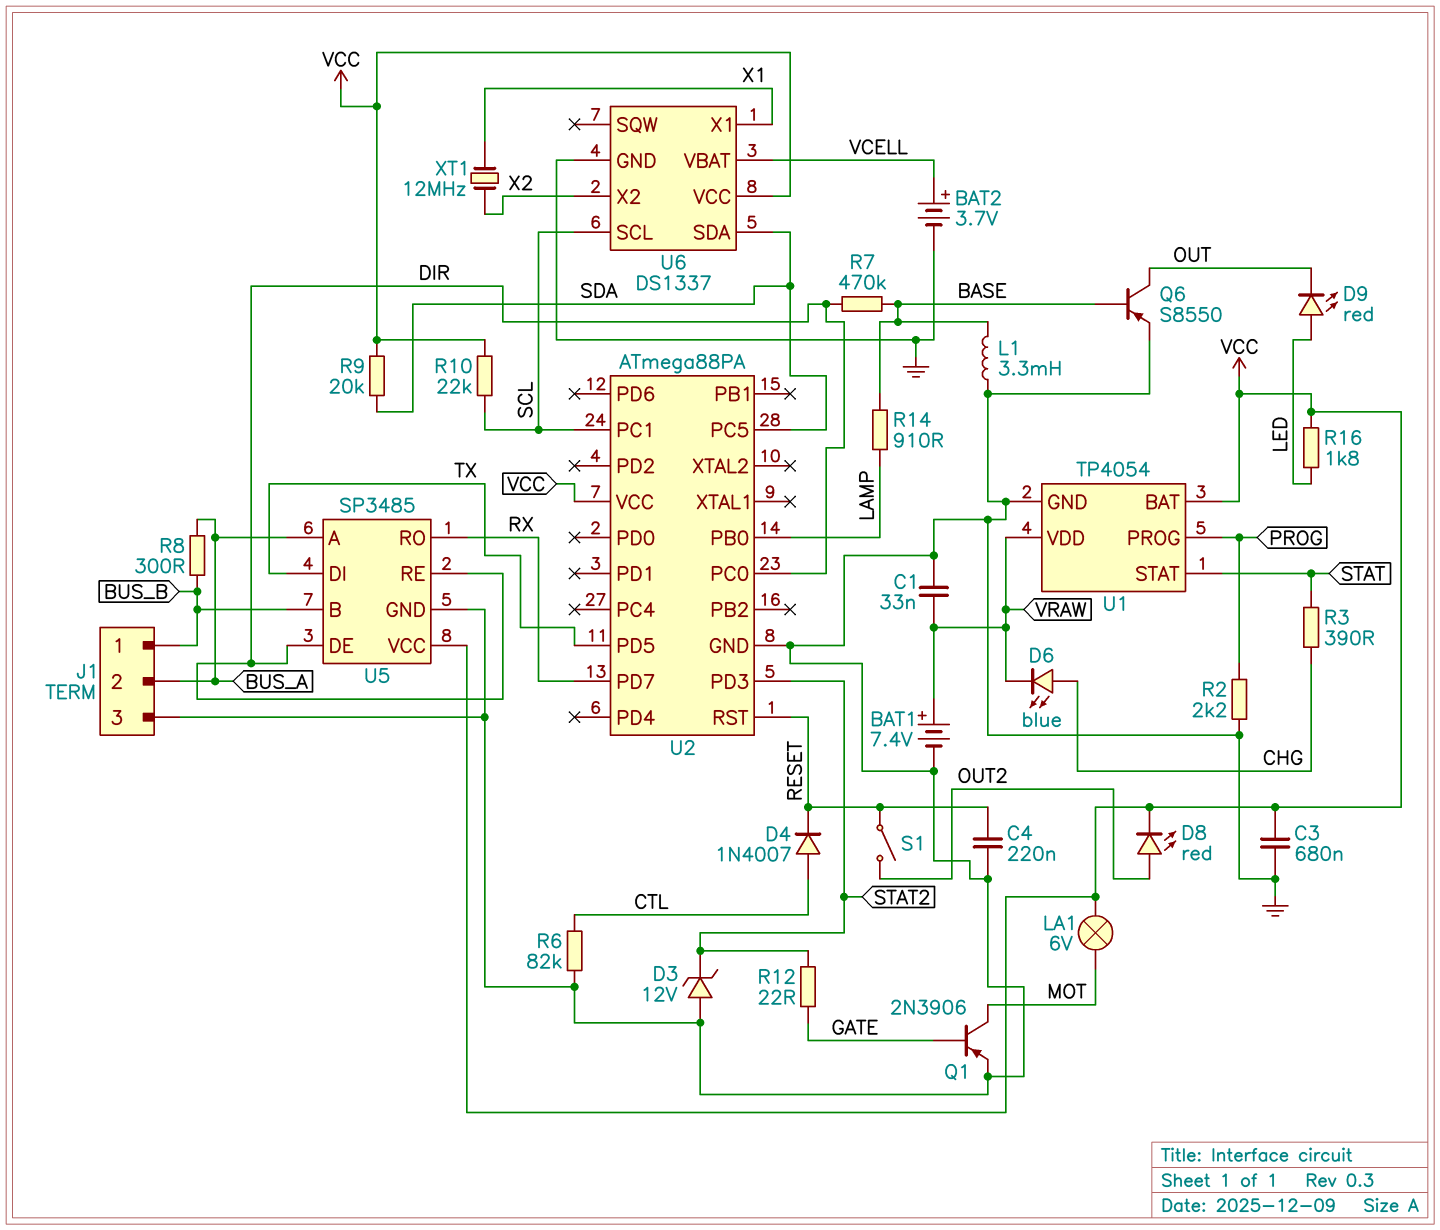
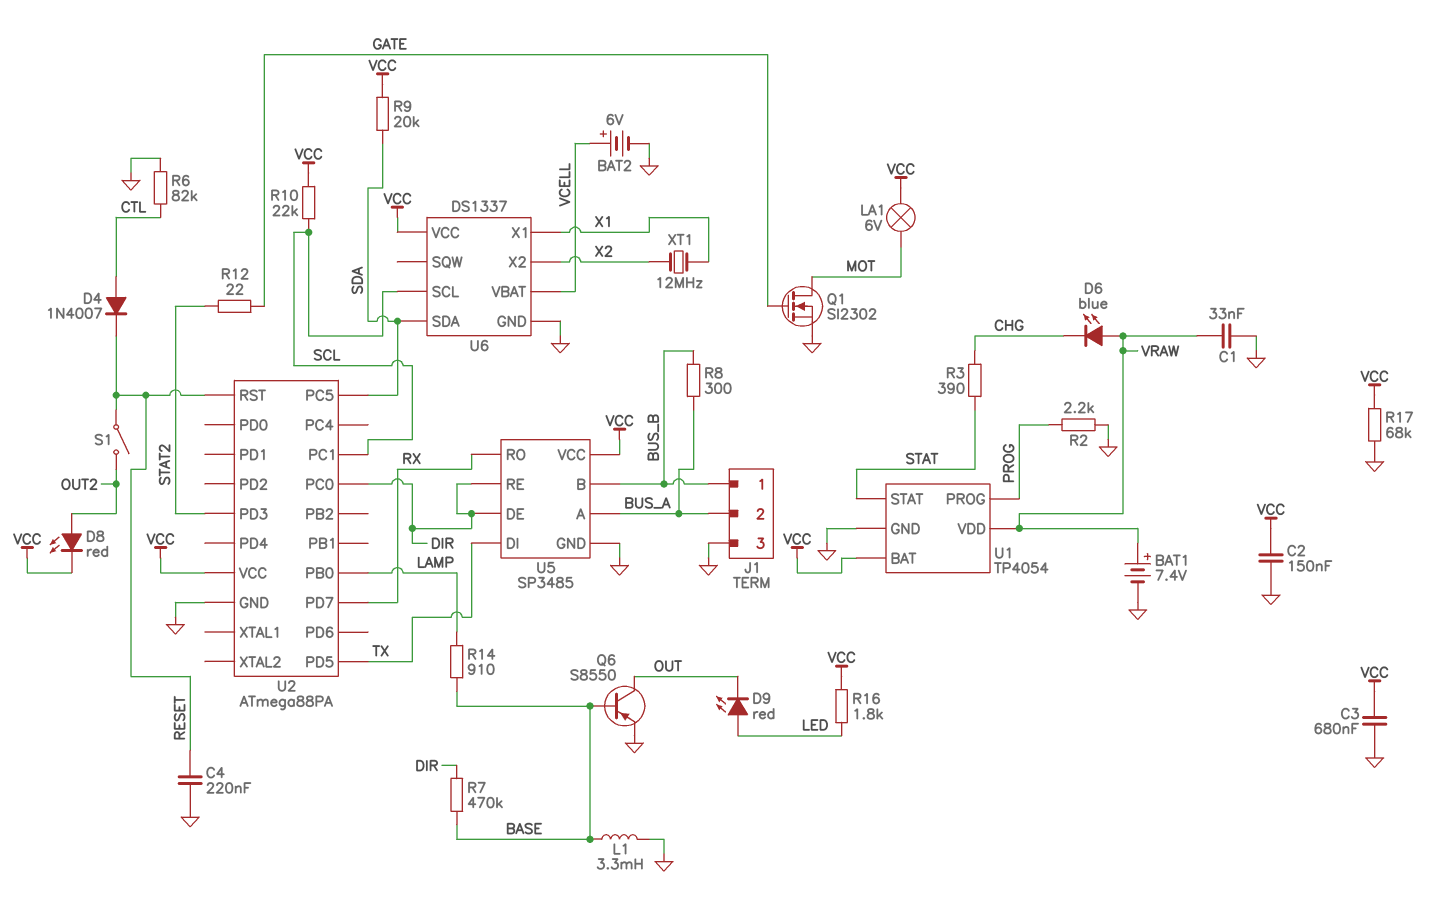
BAT2: 3.7V (plus VCELL, minus GND) -> 6V (plus VCELL, minus GND)
C2: none -> 150nF (GND, VCC)
D3: zener 12V (A GND, K STAT2) -> none
D6: LED blue (A CHG, K VRAW) -> LED blue (A VRAW, K CHG)
Q1: PNP 2N3906 (B GATE, C MOT, E GND) -> NMOS SI2302 (G GATE, D MOT, S GND)
R17: none -> 68k (GND, VCC)

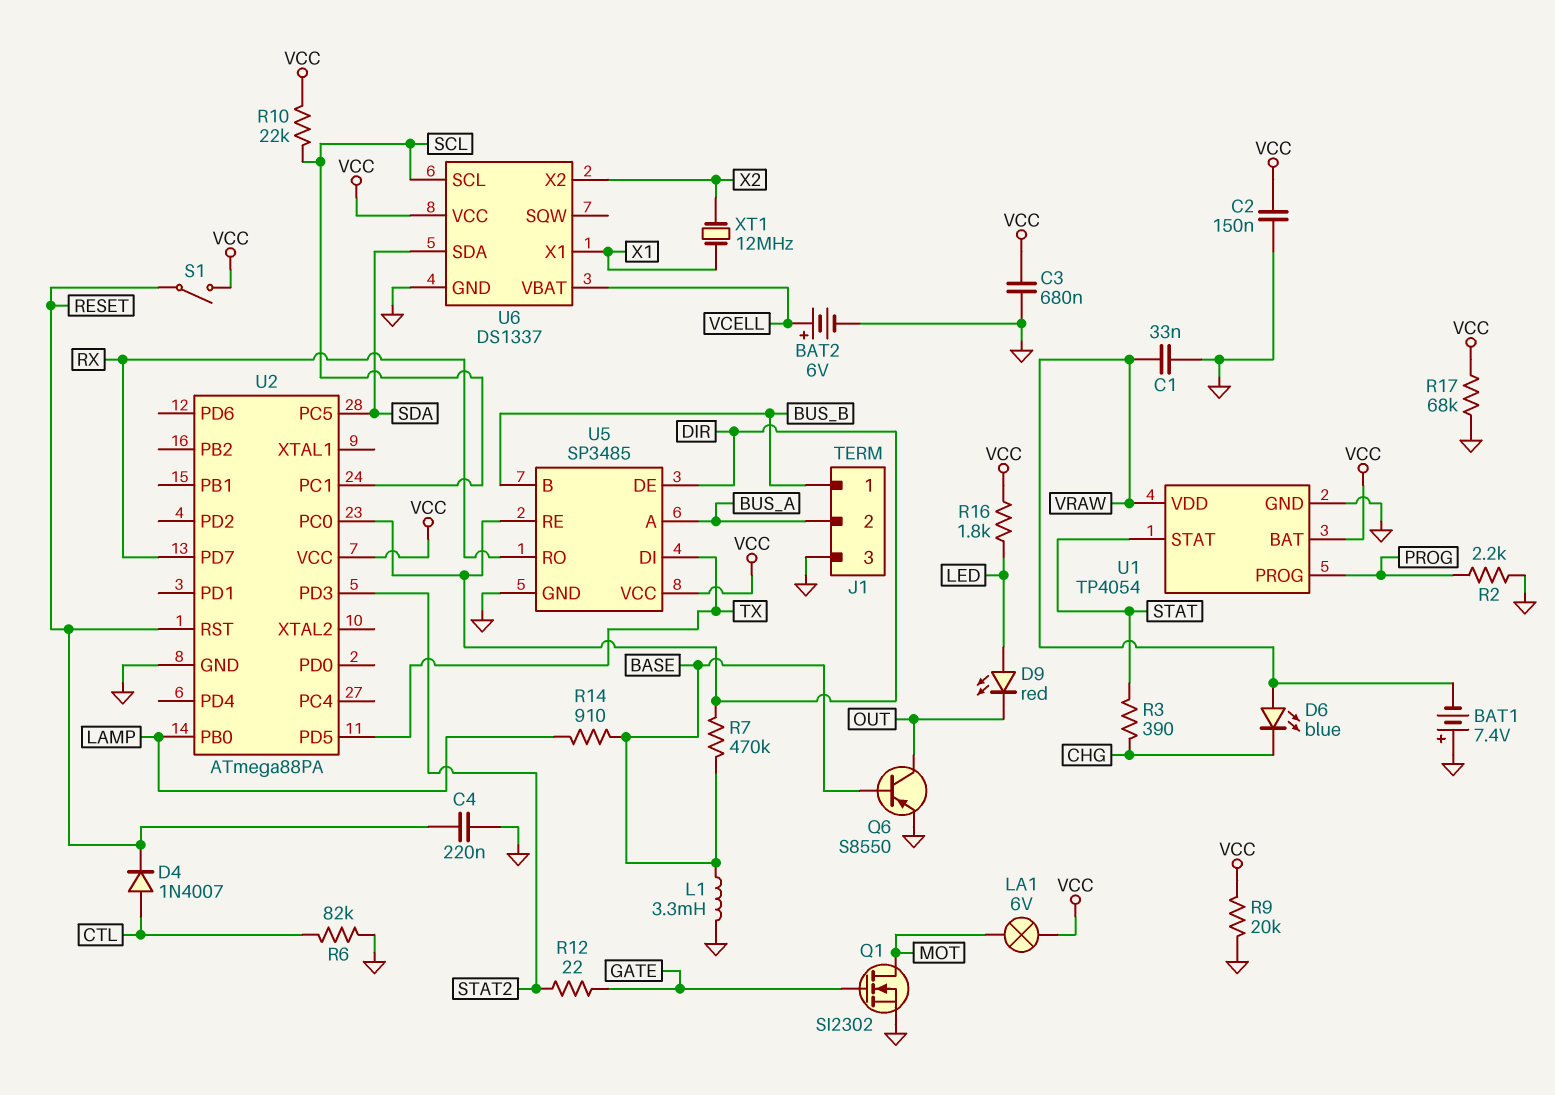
BAT1: 7.4V (plus VRAW, minus GND) -> 7.4V (plus GND, minus VRAW)
D8: LED red (A OUT2, K VCC) -> none
R8: 300 (BUS_A, BUS_B) -> none
R9: 20k (SDA, VCC) -> 20k (GND, VCC)
S1: switch (OUT2, RESET) -> switch (RESET, VCC)

